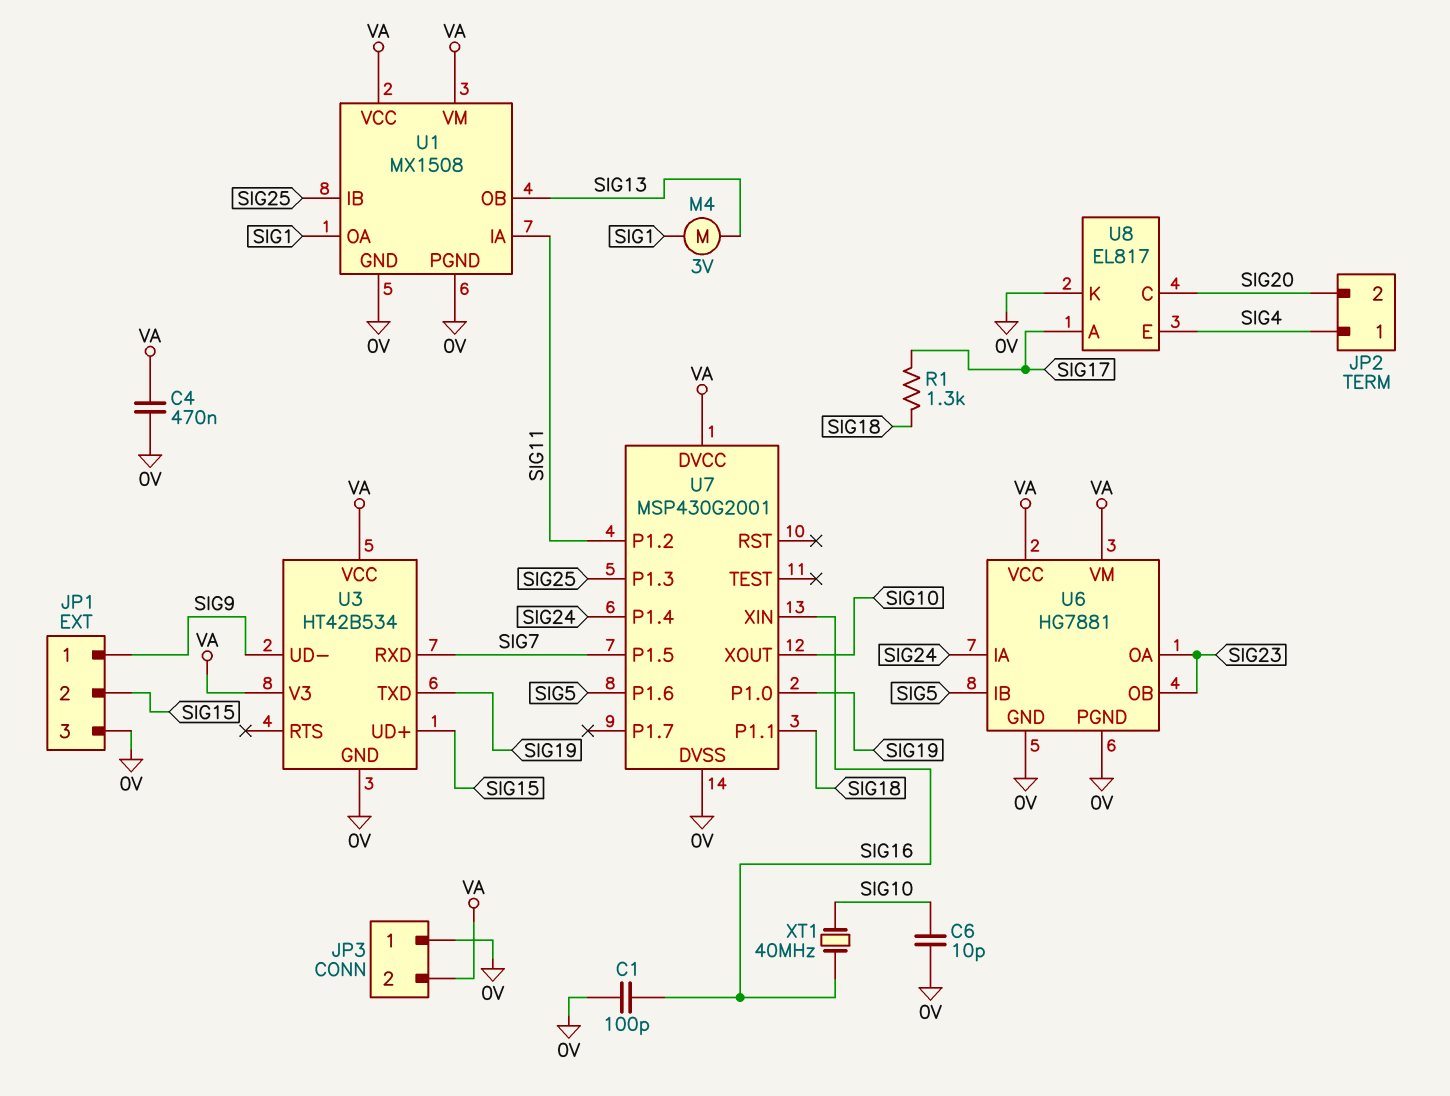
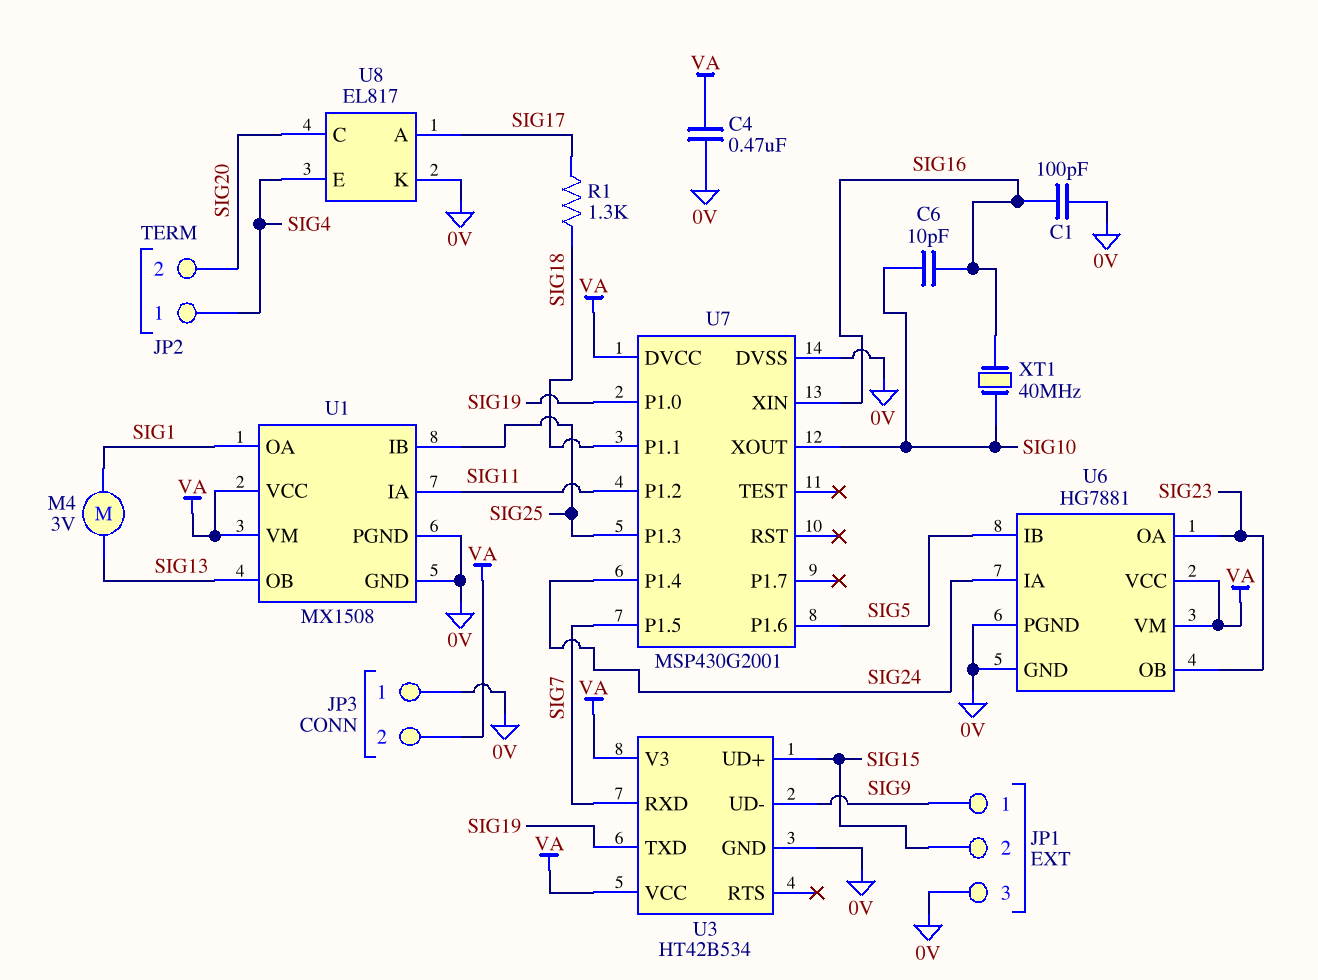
C6: 10pF (0V, SIG10) -> 10pF (SIG10, SIG16)

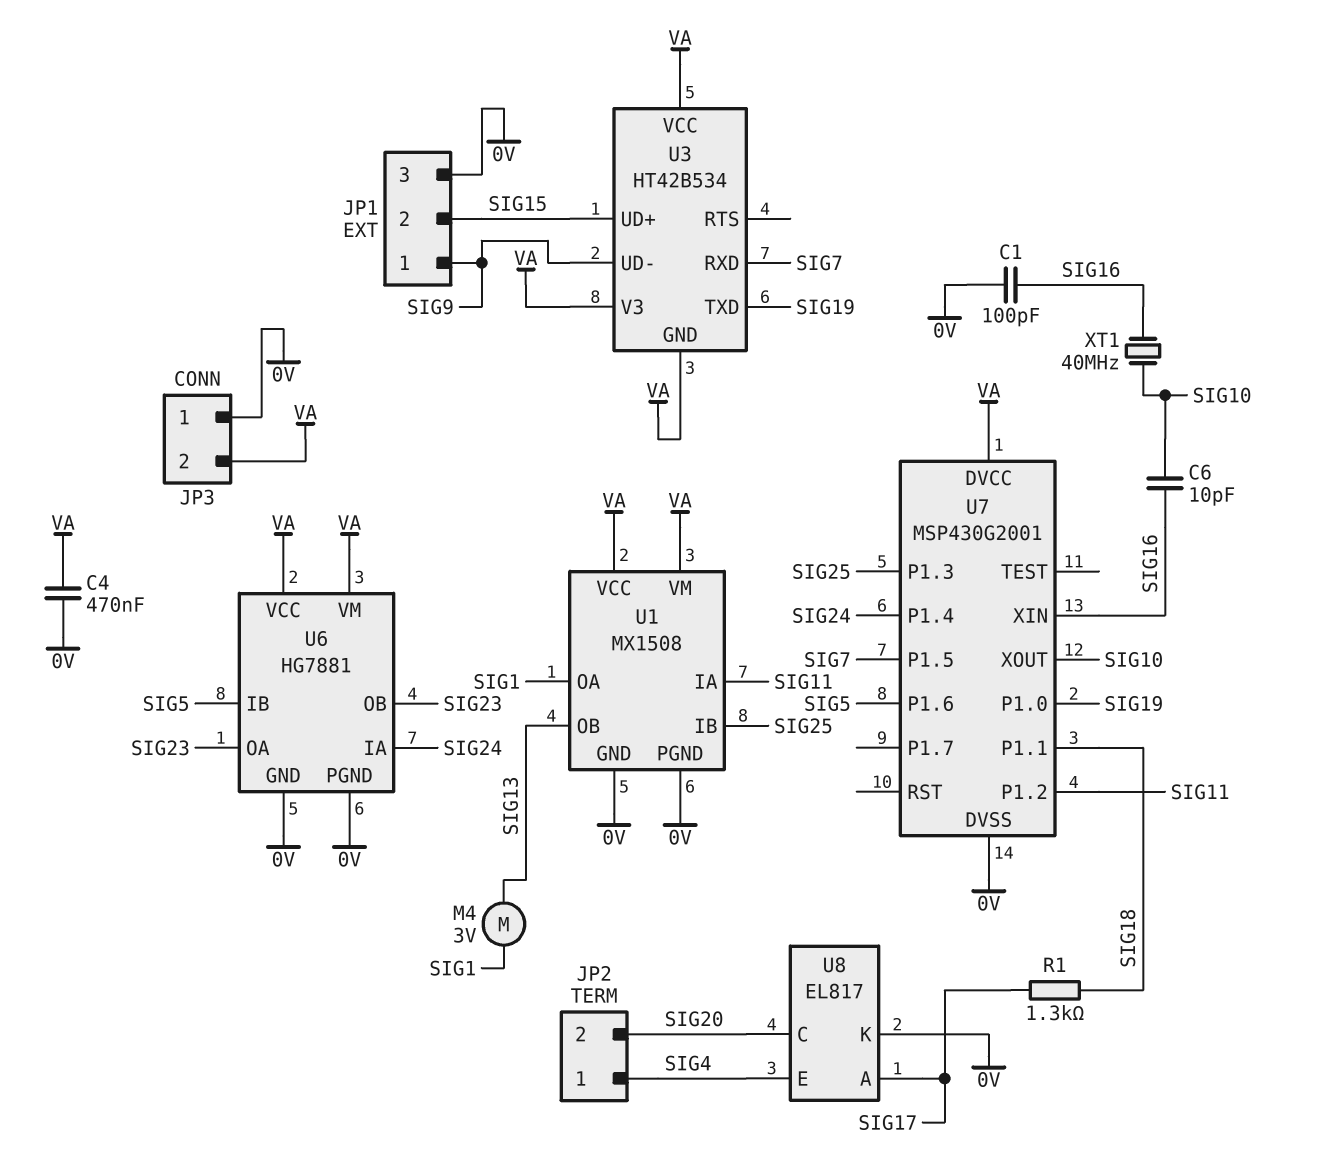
U3 pin GND: 0V -> VA

